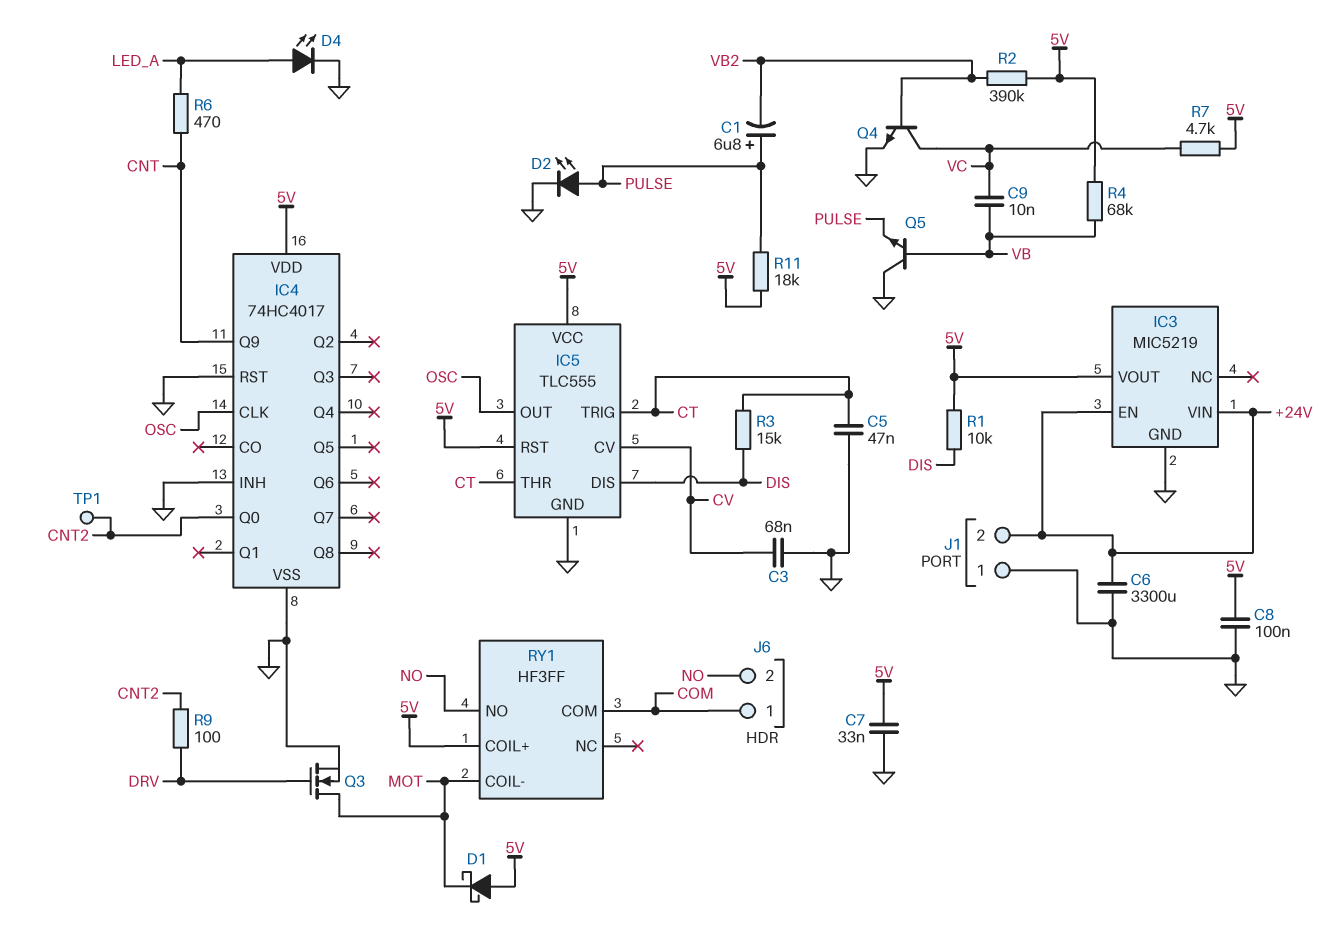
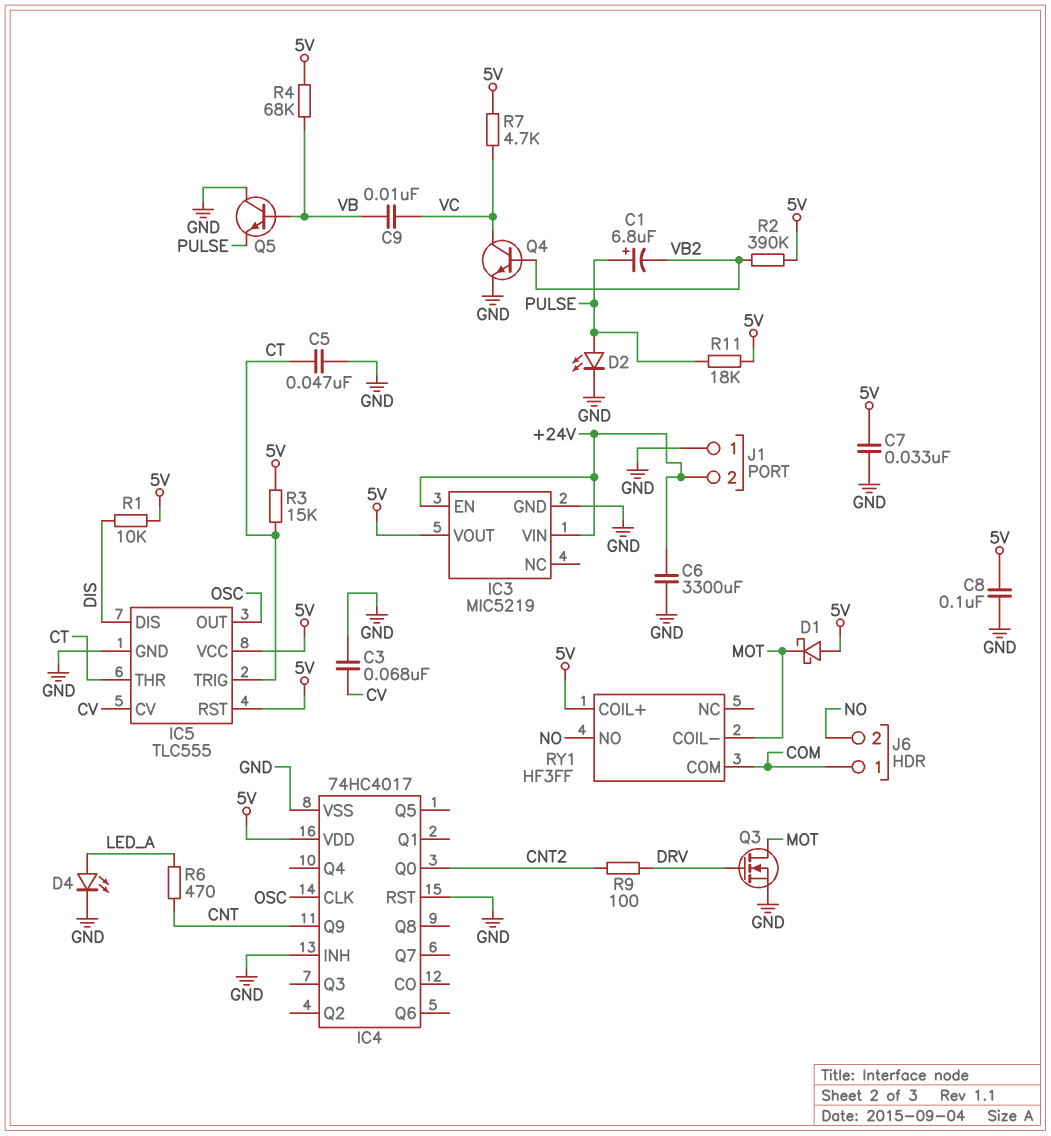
R3: 15k (CT, DIS) -> 15k (5V, CT)
TP1: test point (CNT2) -> none

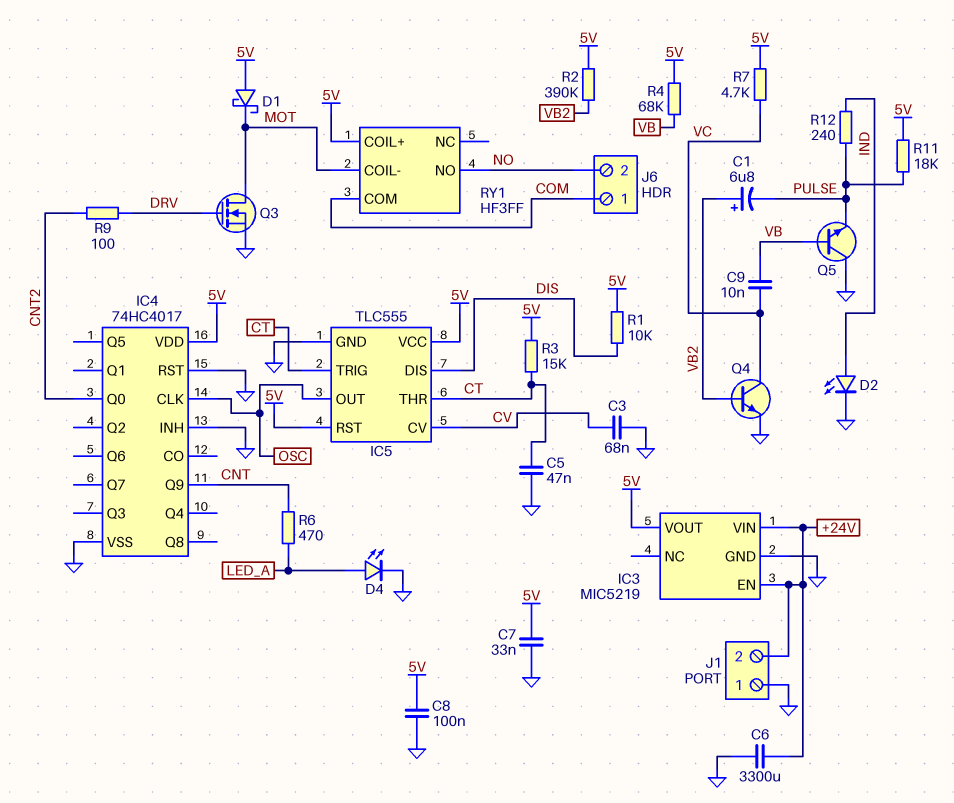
C1: 6.8uF (plus PULSE, minus VB2) -> 6.8uF (plus VB2, minus PULSE)
D2: LED (A PULSE, K GND) -> LED (A IND, K GND)
R12: none -> 240 (IND, PULSE)

